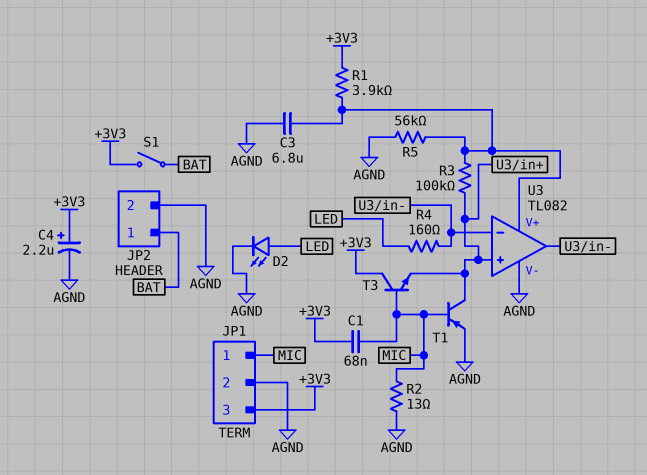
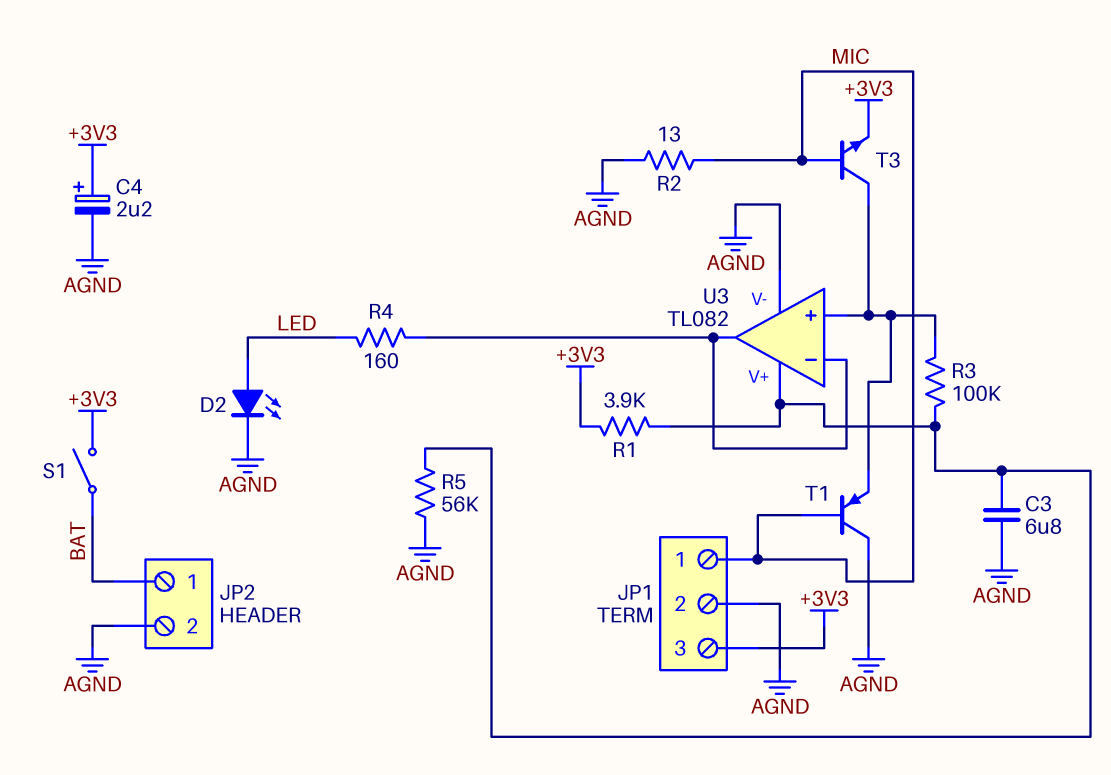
C1: 68nF (+3V3, MIC) -> none
T1: PNP (B MIC, C U3/in+, E AGND) -> PNP (B MIC, C AGND, E U3/in+)
T3: NPN (B MIC, C +3V3, E U3/in+) -> NPN (B MIC, C U3/in+, E +3V3)

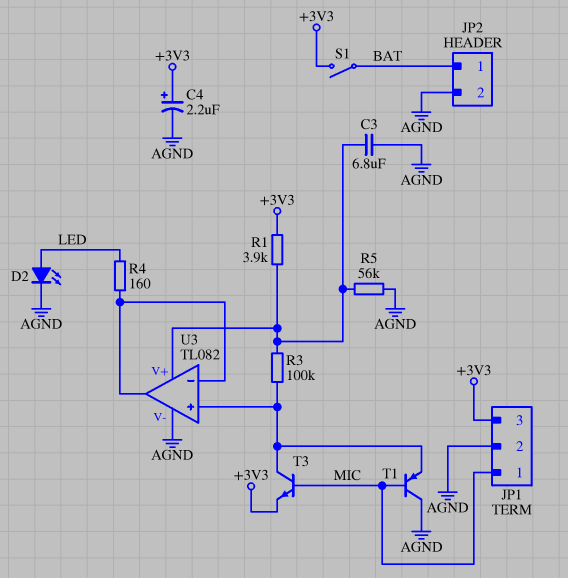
R2: 13 (AGND, MIC) -> none

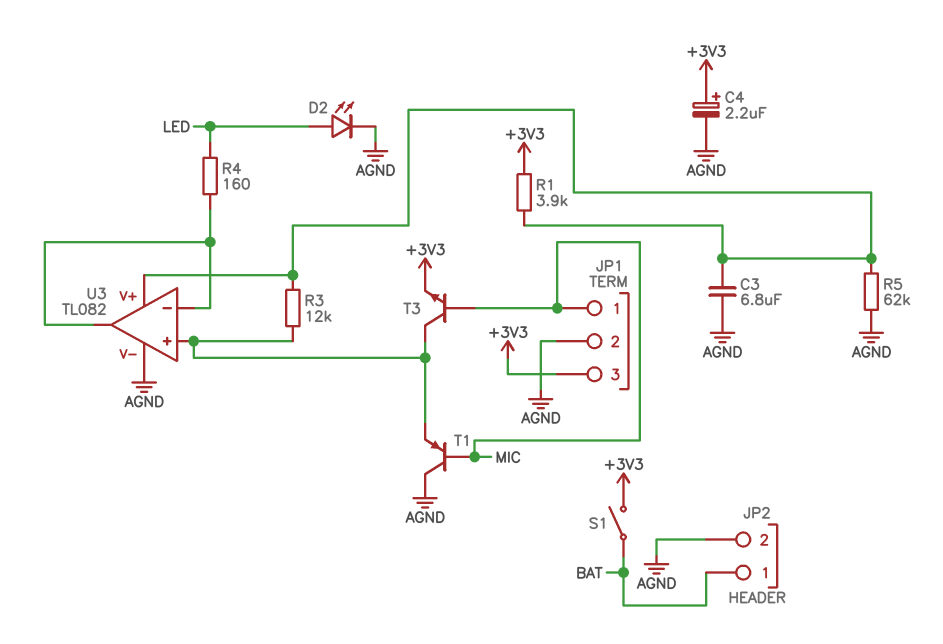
R3: 100k (U3/V+, U3/in+) -> 12k (U3/V+, U3/in+)
R5: 56k (AGND, U3/V+) -> 62k (AGND, U3/V+)

